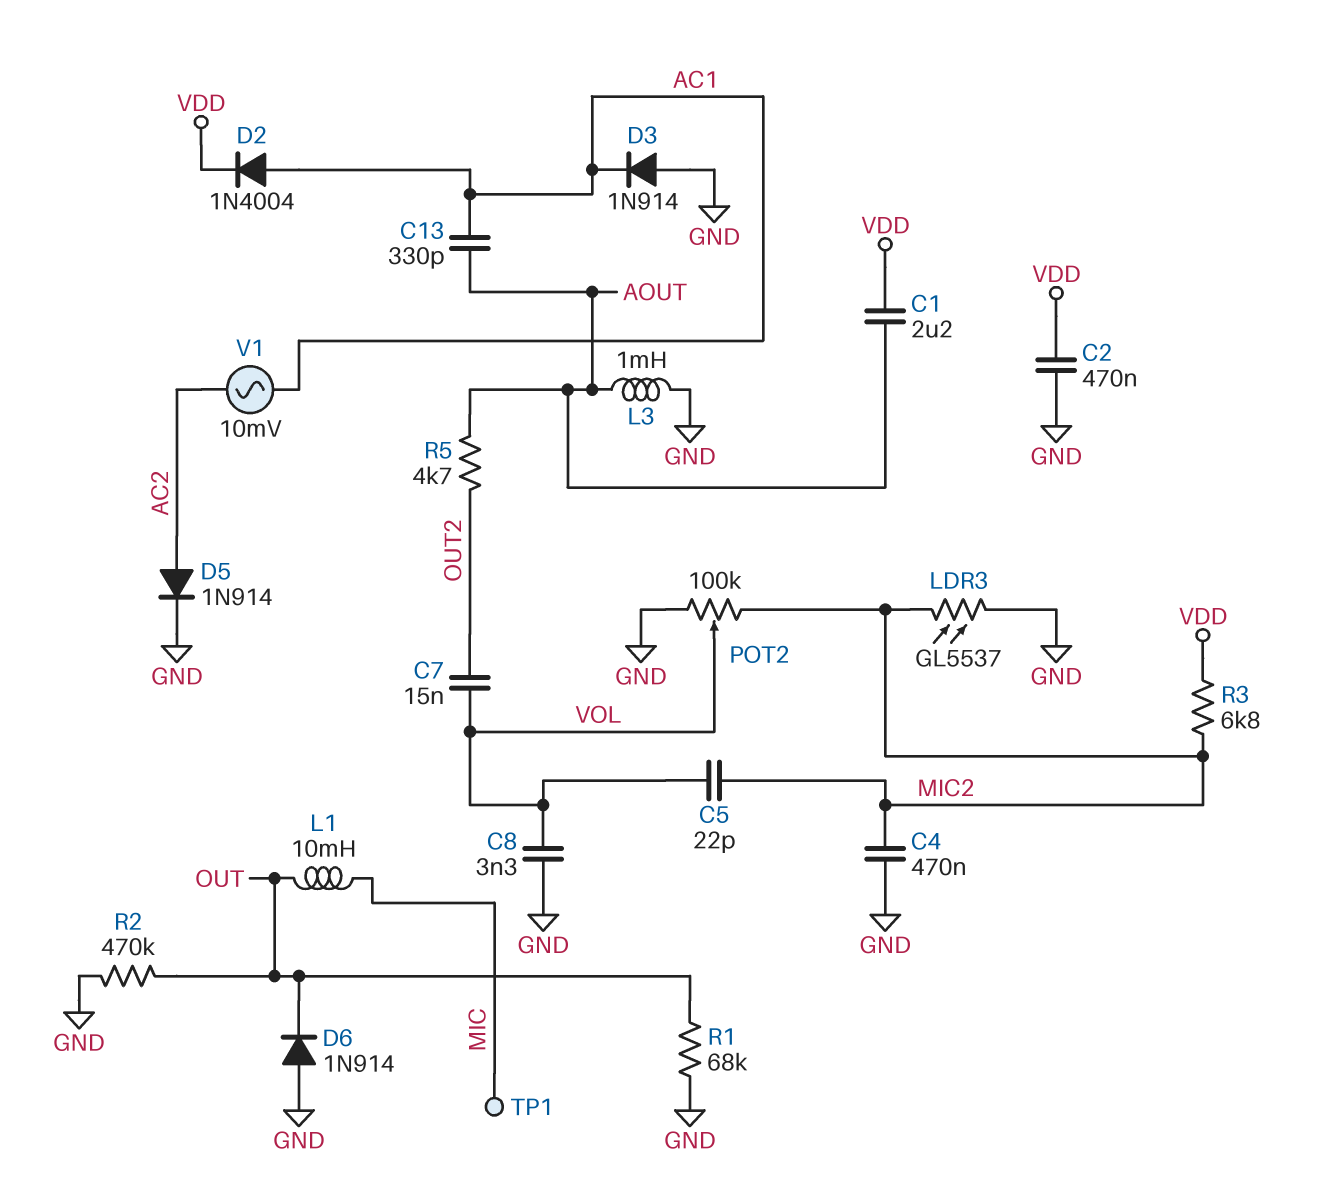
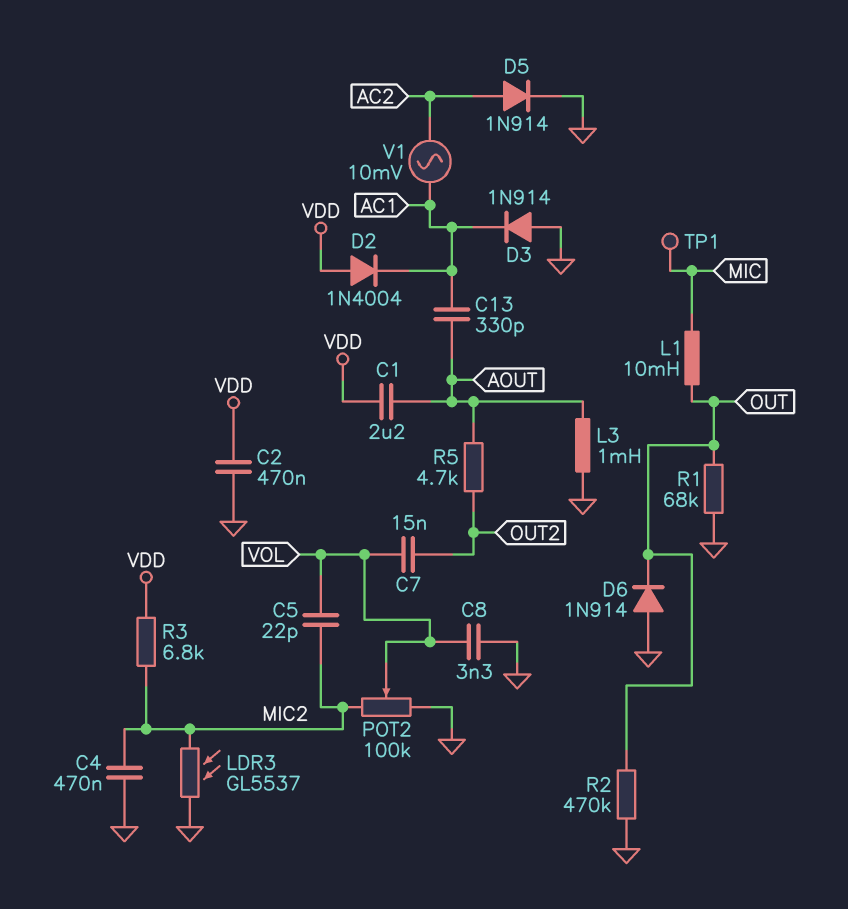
D2: diode 1N4004 (A AC1, K VDD) -> diode 1N4004 (A VDD, K AC1)

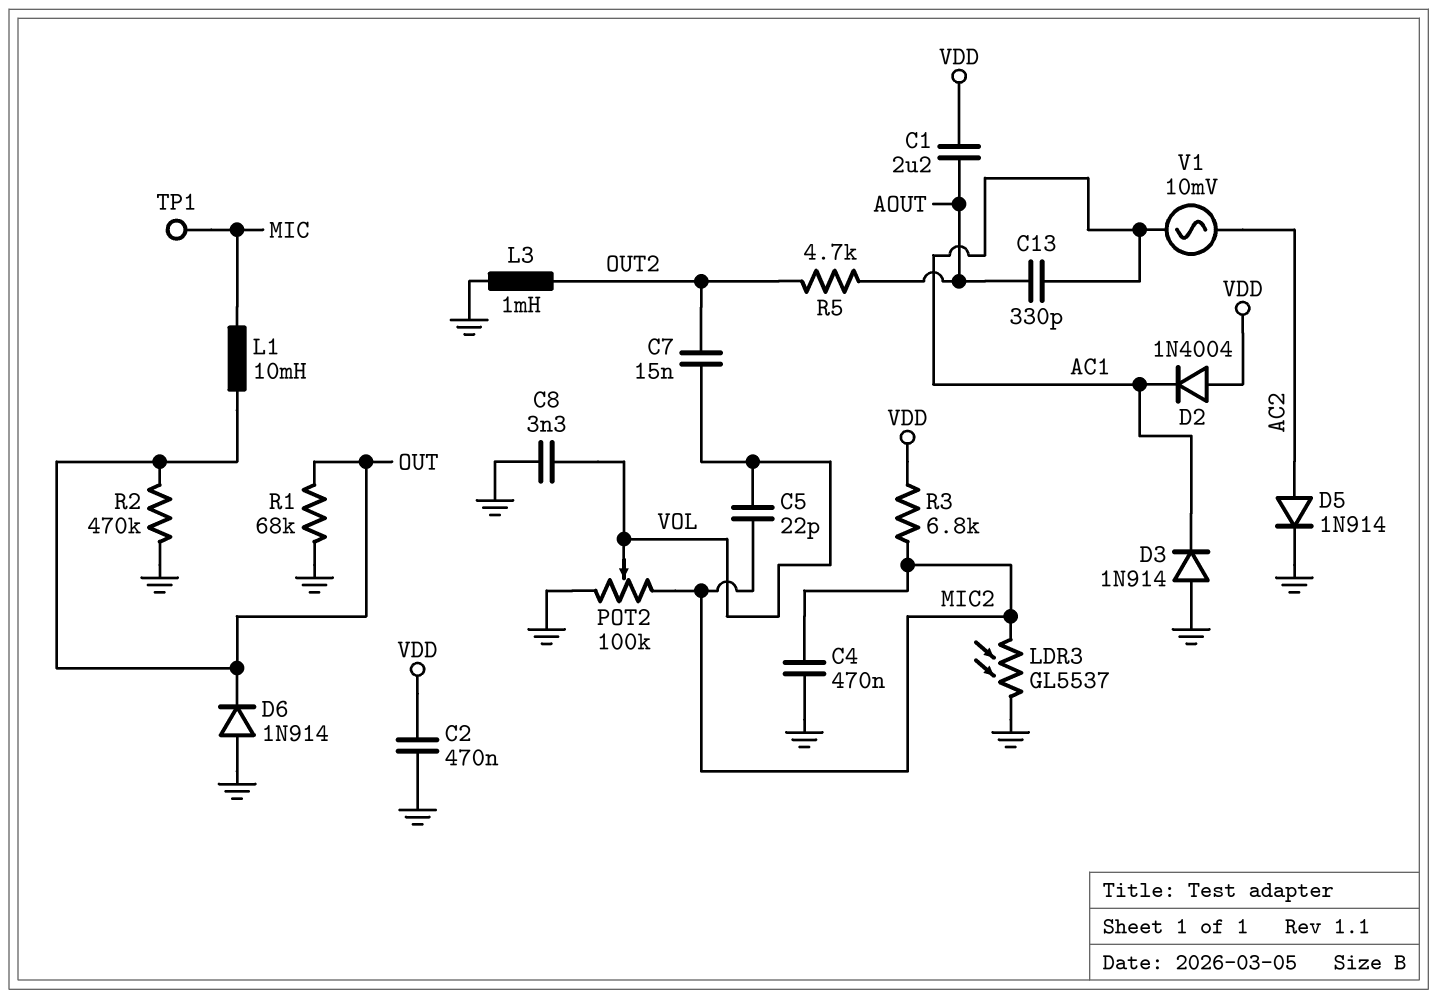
L3: 1mH (AOUT, GND) -> 1mH (GND, OUT2)

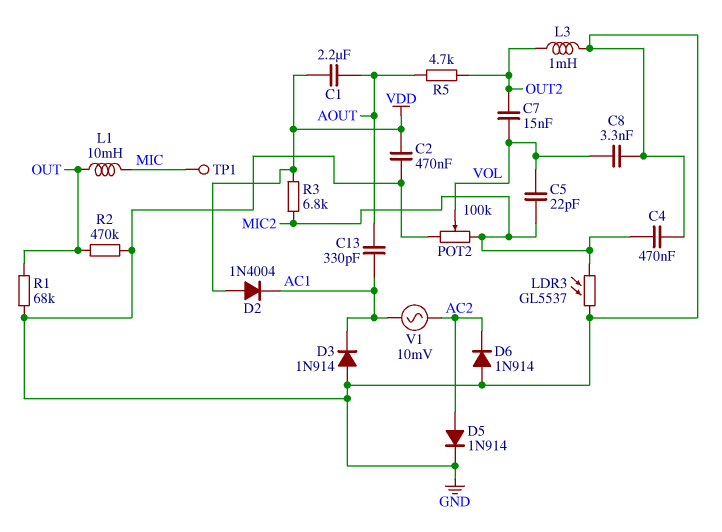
D6: diode 1N914 (A GND, K OUT) -> diode 1N914 (A GND, K AC2)

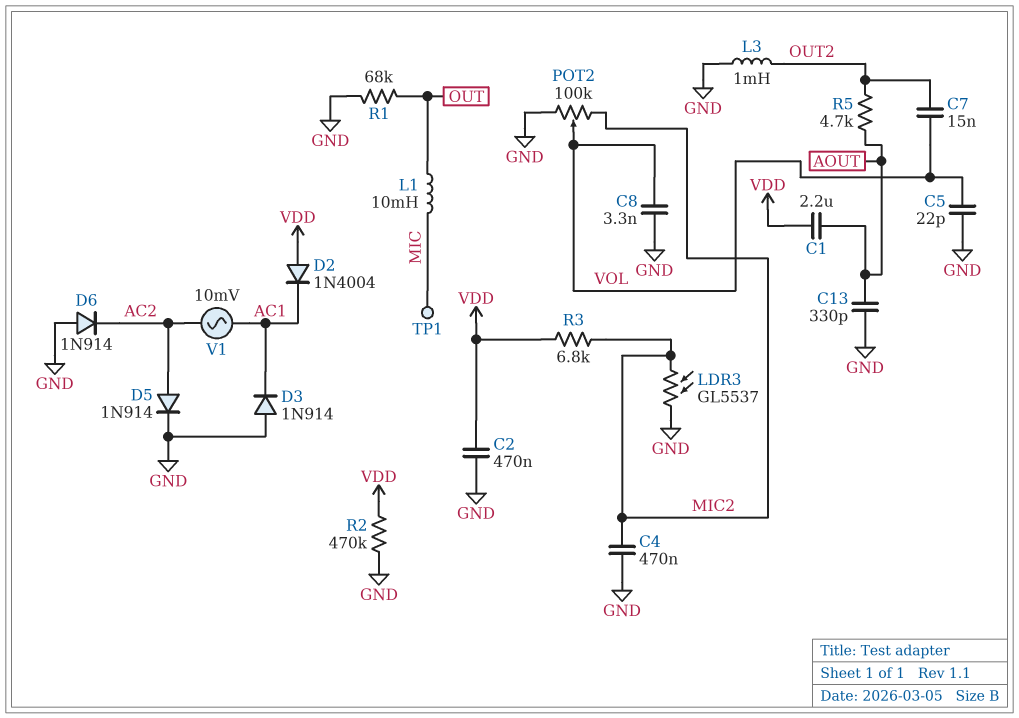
C5: 22pF (MIC2, VOL) -> 22pF (GND, VOL)
C13: 330pF (AC1, AOUT) -> 330pF (AOUT, GND)
R2: 470k (GND, OUT) -> 470k (GND, VDD)

